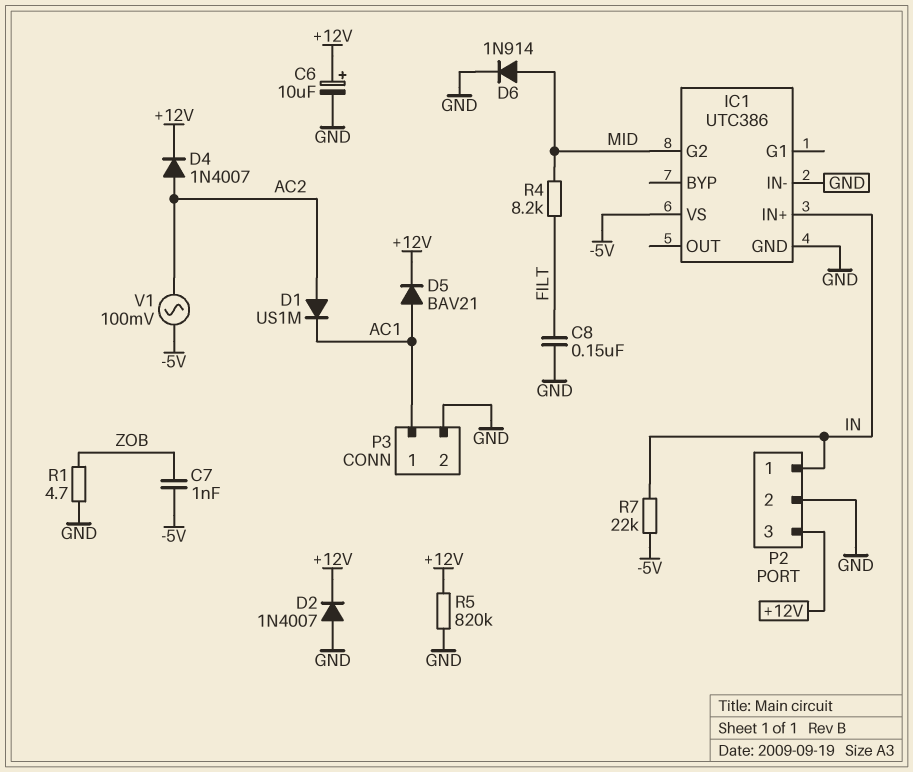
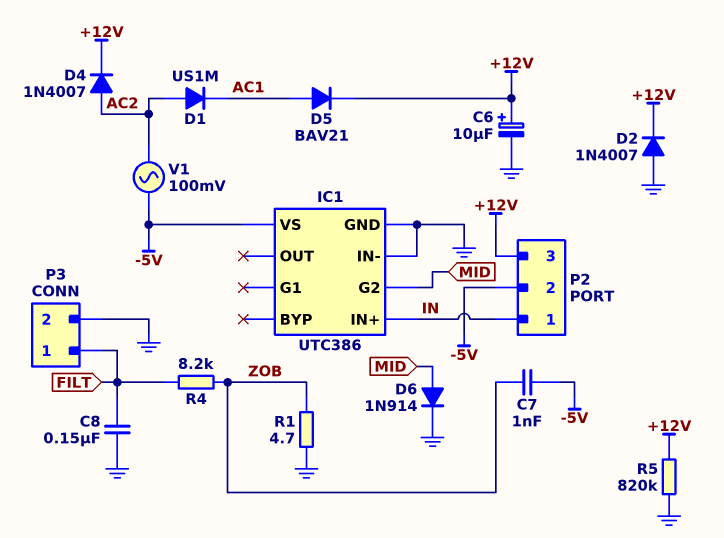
P2 pin 2: GND -> -5V
P3 pin 1: AC1 -> FILT
R4: 8.2k (FILT, MID) -> 8.2k (FILT, ZOB)
R7: 22k (-5V, IN) -> none

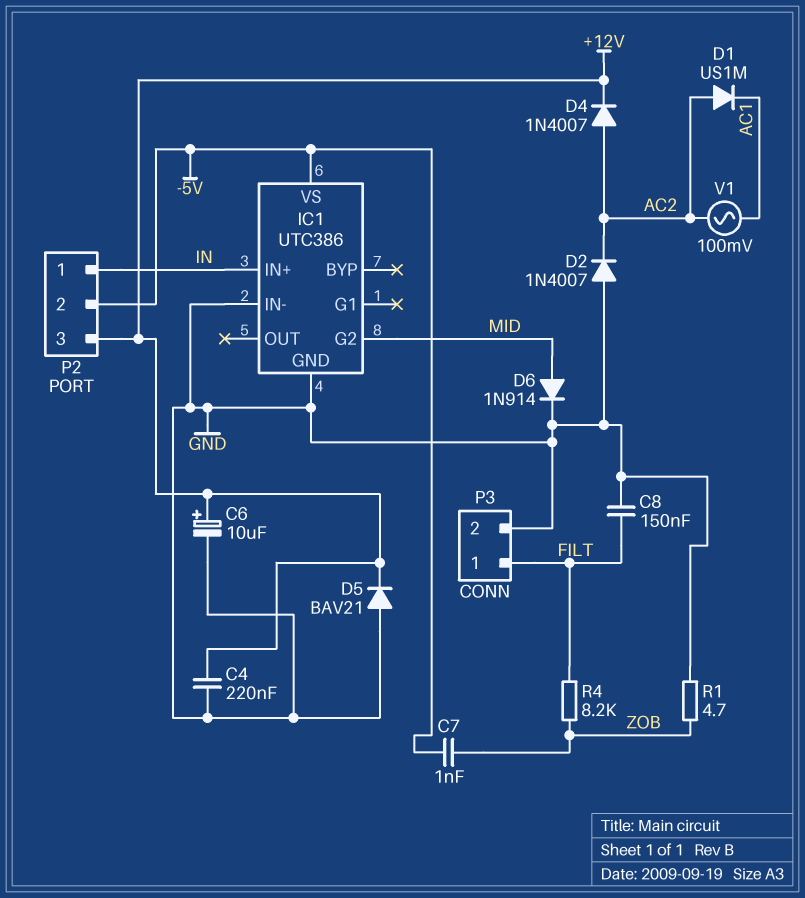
C4: none -> 220nF (+12V, GND)
D2: diode 1N4007 (A GND, K +12V) -> diode 1N4007 (A GND, K AC2)
D5: diode BAV21 (A AC1, K +12V) -> diode BAV21 (A GND, K +12V)
R5: 820k (+12V, GND) -> none
V1: AC 100mV (-5V, AC2) -> AC 100mV (AC1, AC2)

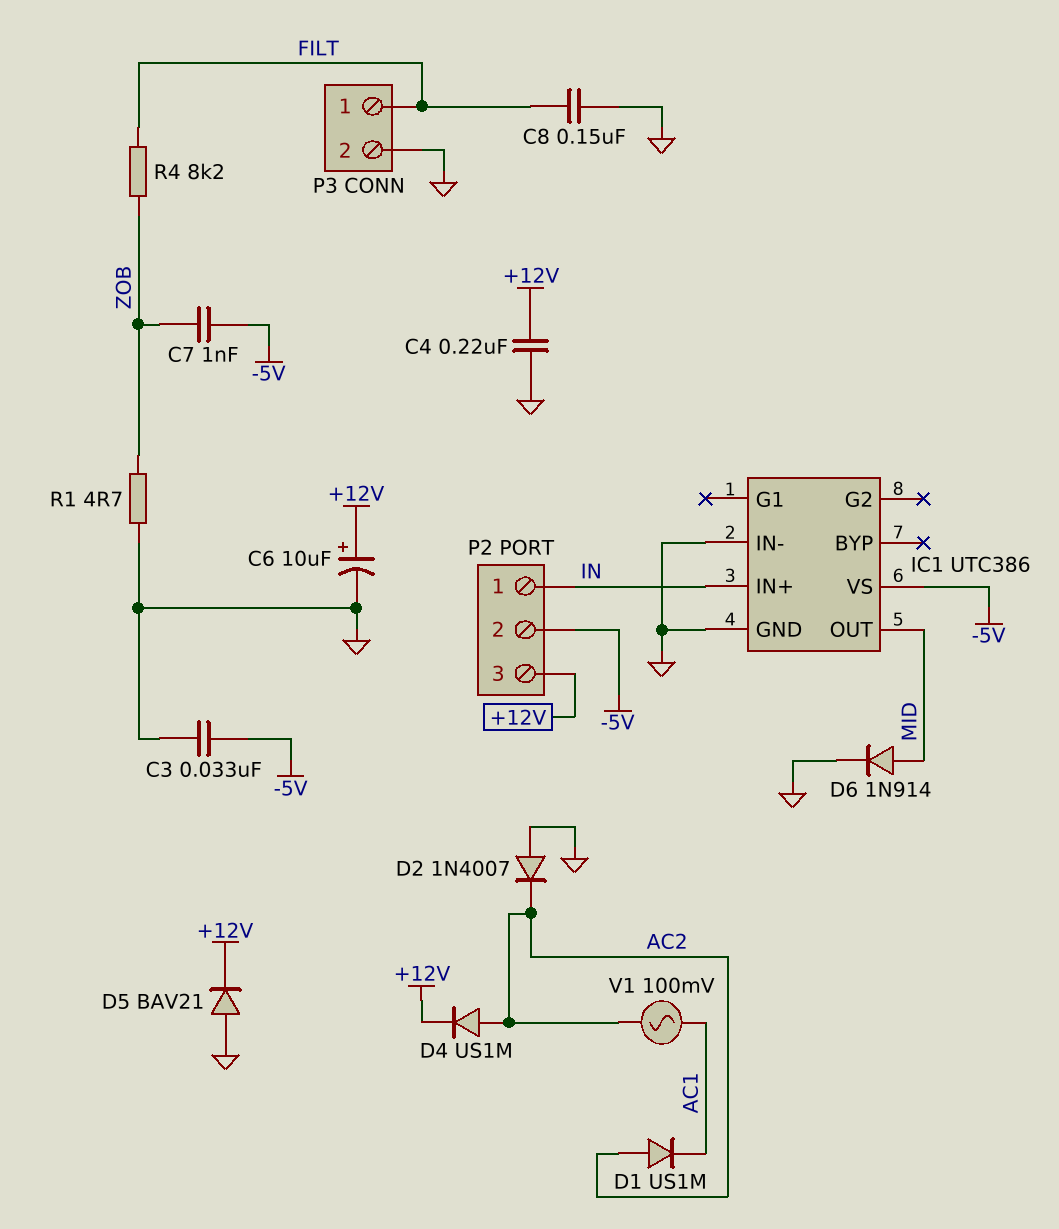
C3: none -> 33nF (-5V, GND)
D4: diode 1N4007 (A AC2, K +12V) -> diode US1M (A AC2, K +12V)
IC1 pin G2: MID -> none
IC1 pin OUT: none -> MID

